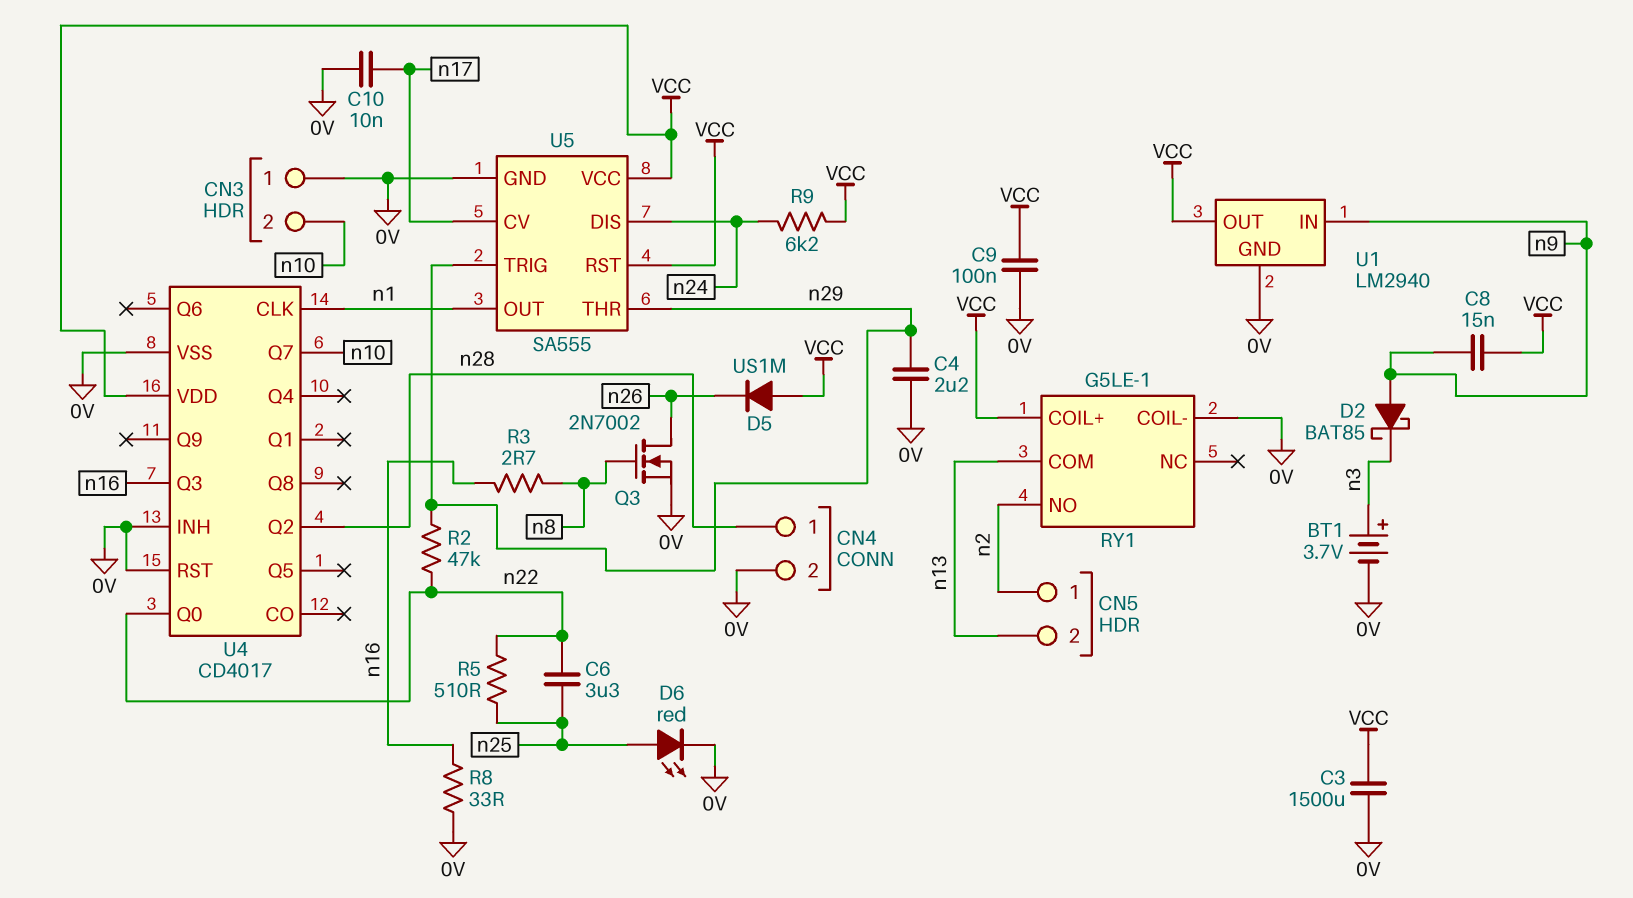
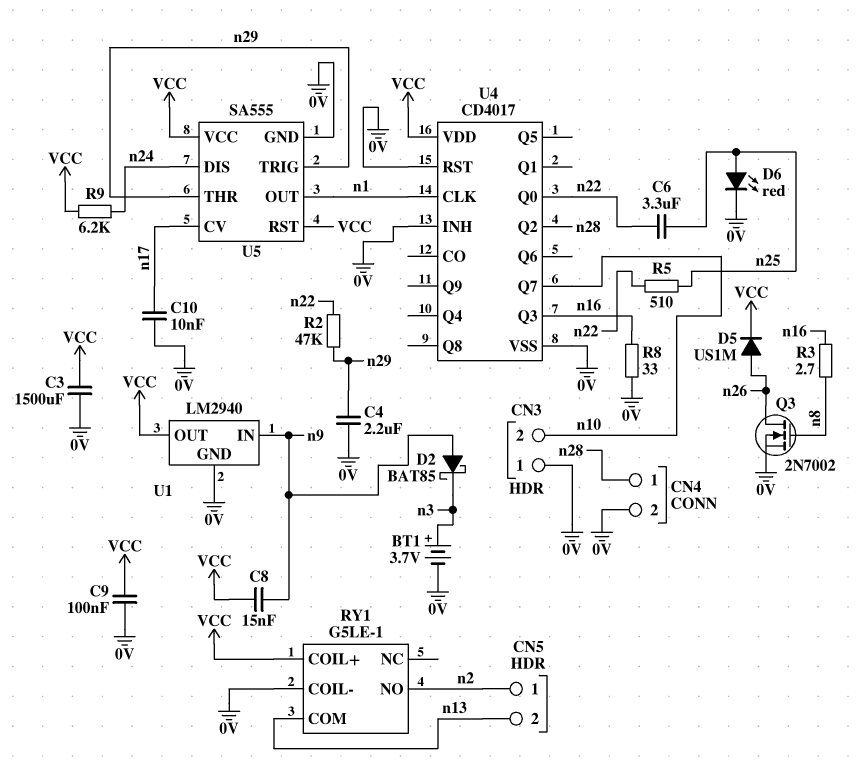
D5: diode US1M (A VCC, K n26) -> diode US1M (A n26, K VCC)

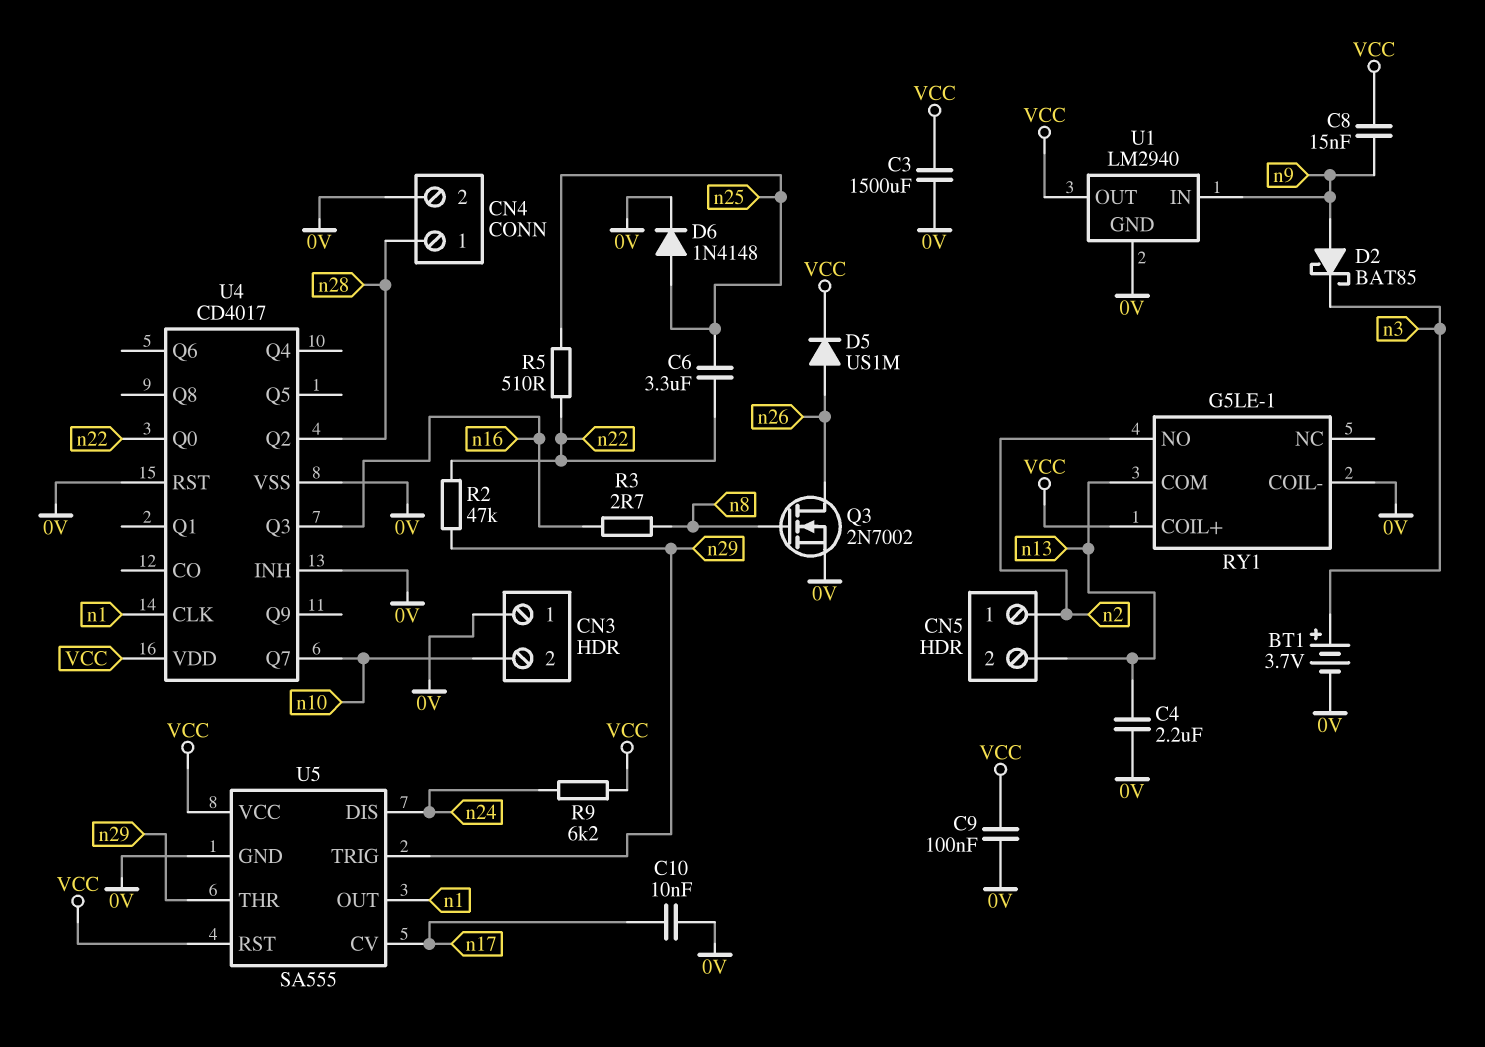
C4: 2.2uF (0V, n29) -> 2.2uF (0V, n13)
D6: LED red (A n25, K 0V) -> diode 1N4148 (A n25, K 0V)
R8: 33 (0V, n16) -> none

